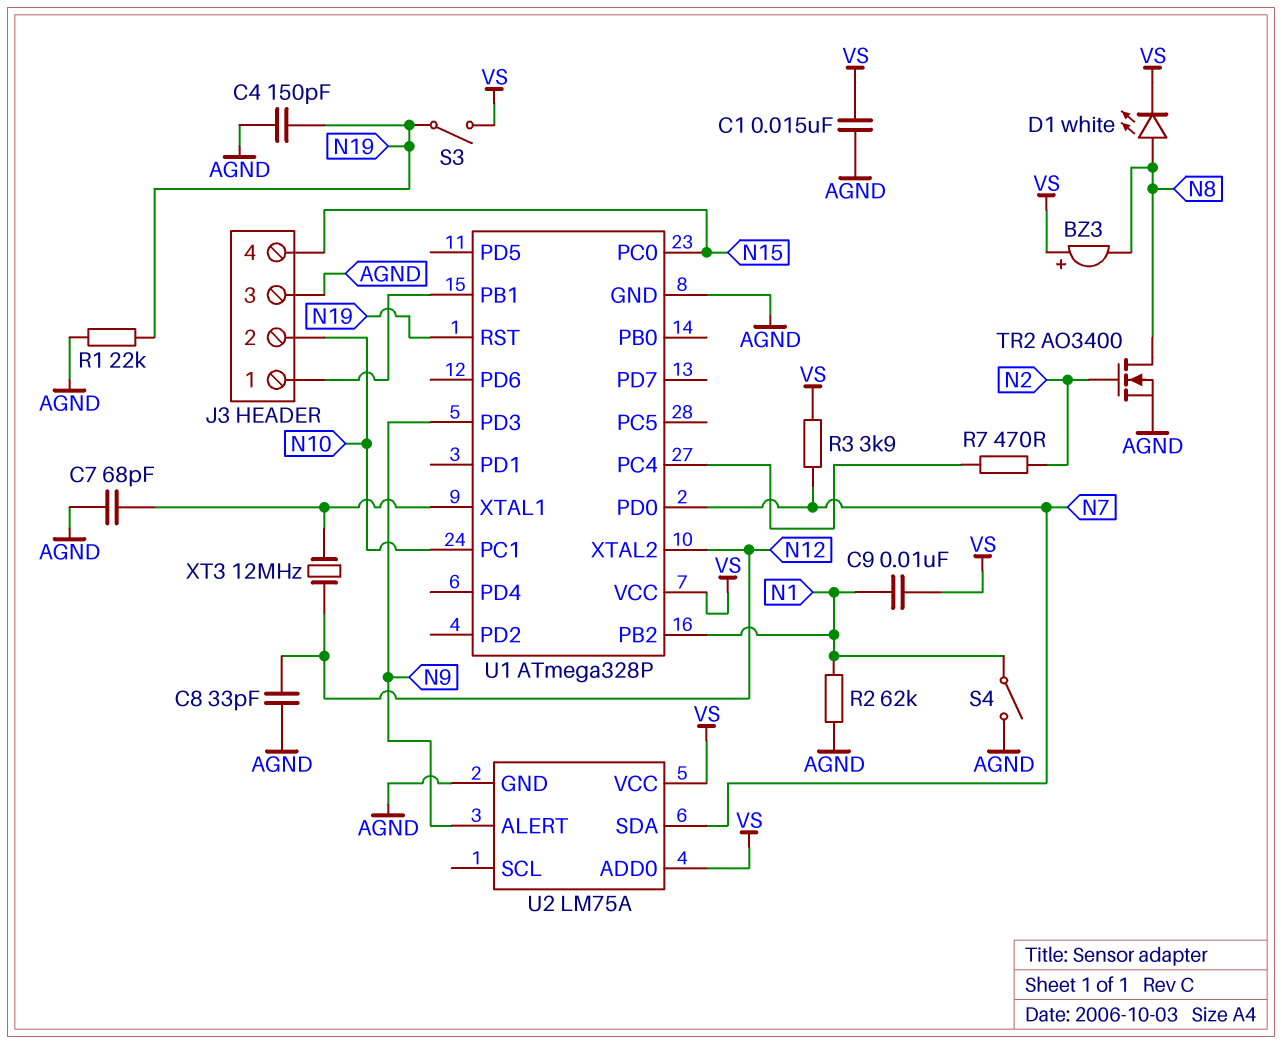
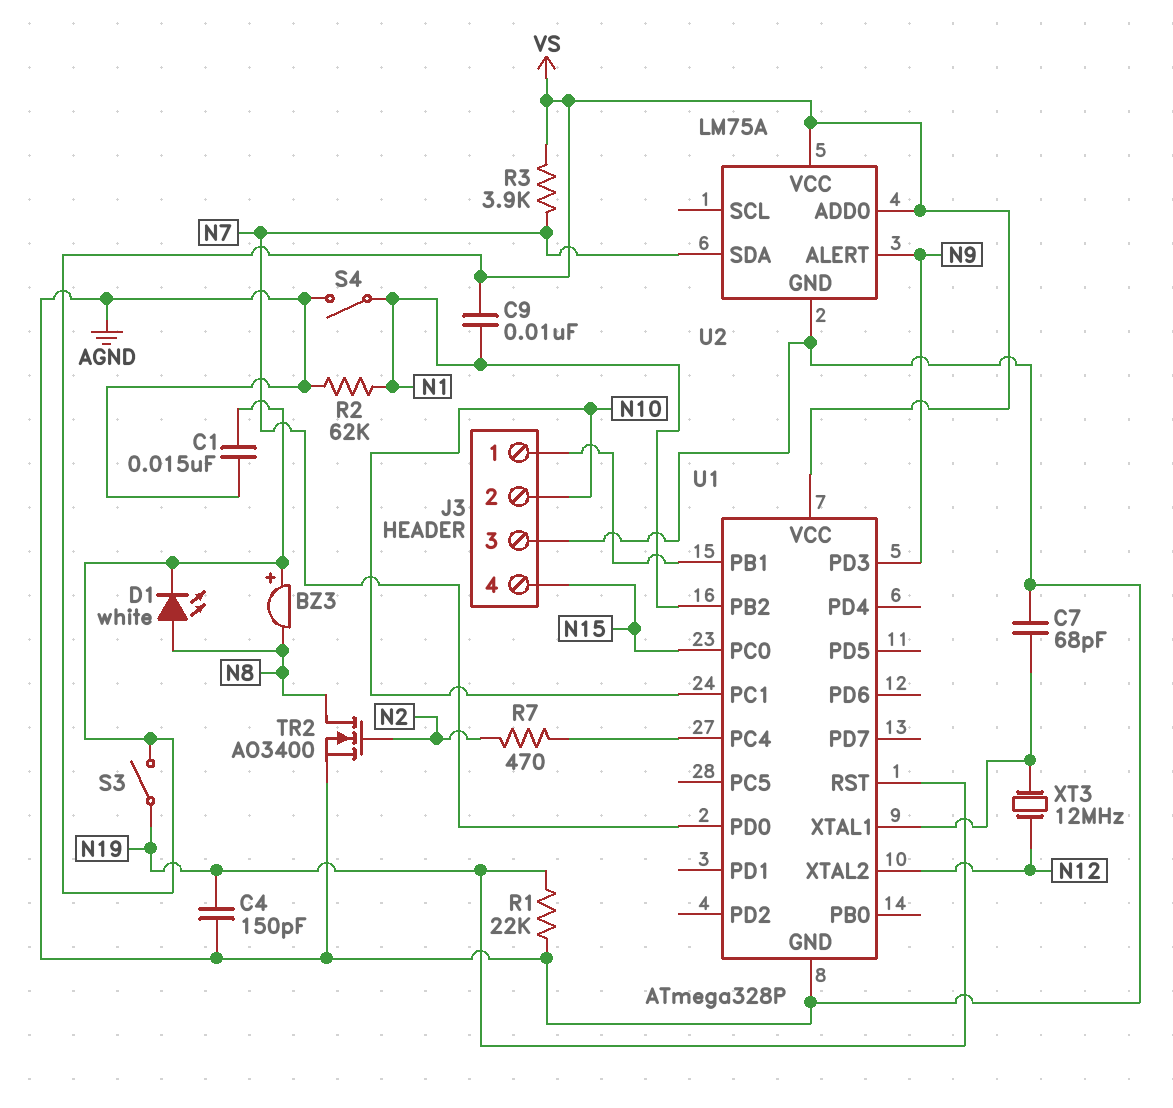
C8: 33pF (AGND, N12) -> none

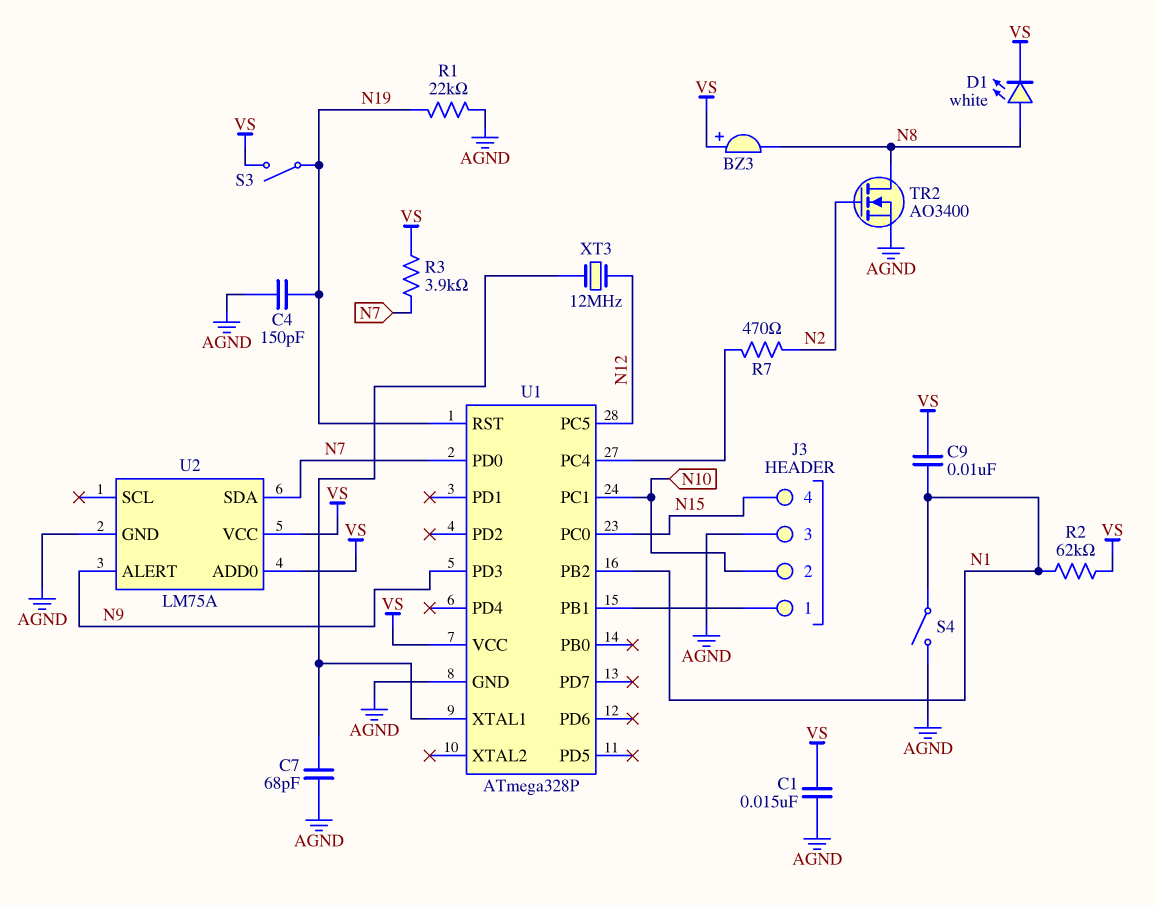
R2: 62k (AGND, N1) -> 62k (N1, VS)
U1 pin PC5: none -> N12
U1 pin XTAL2: N12 -> none

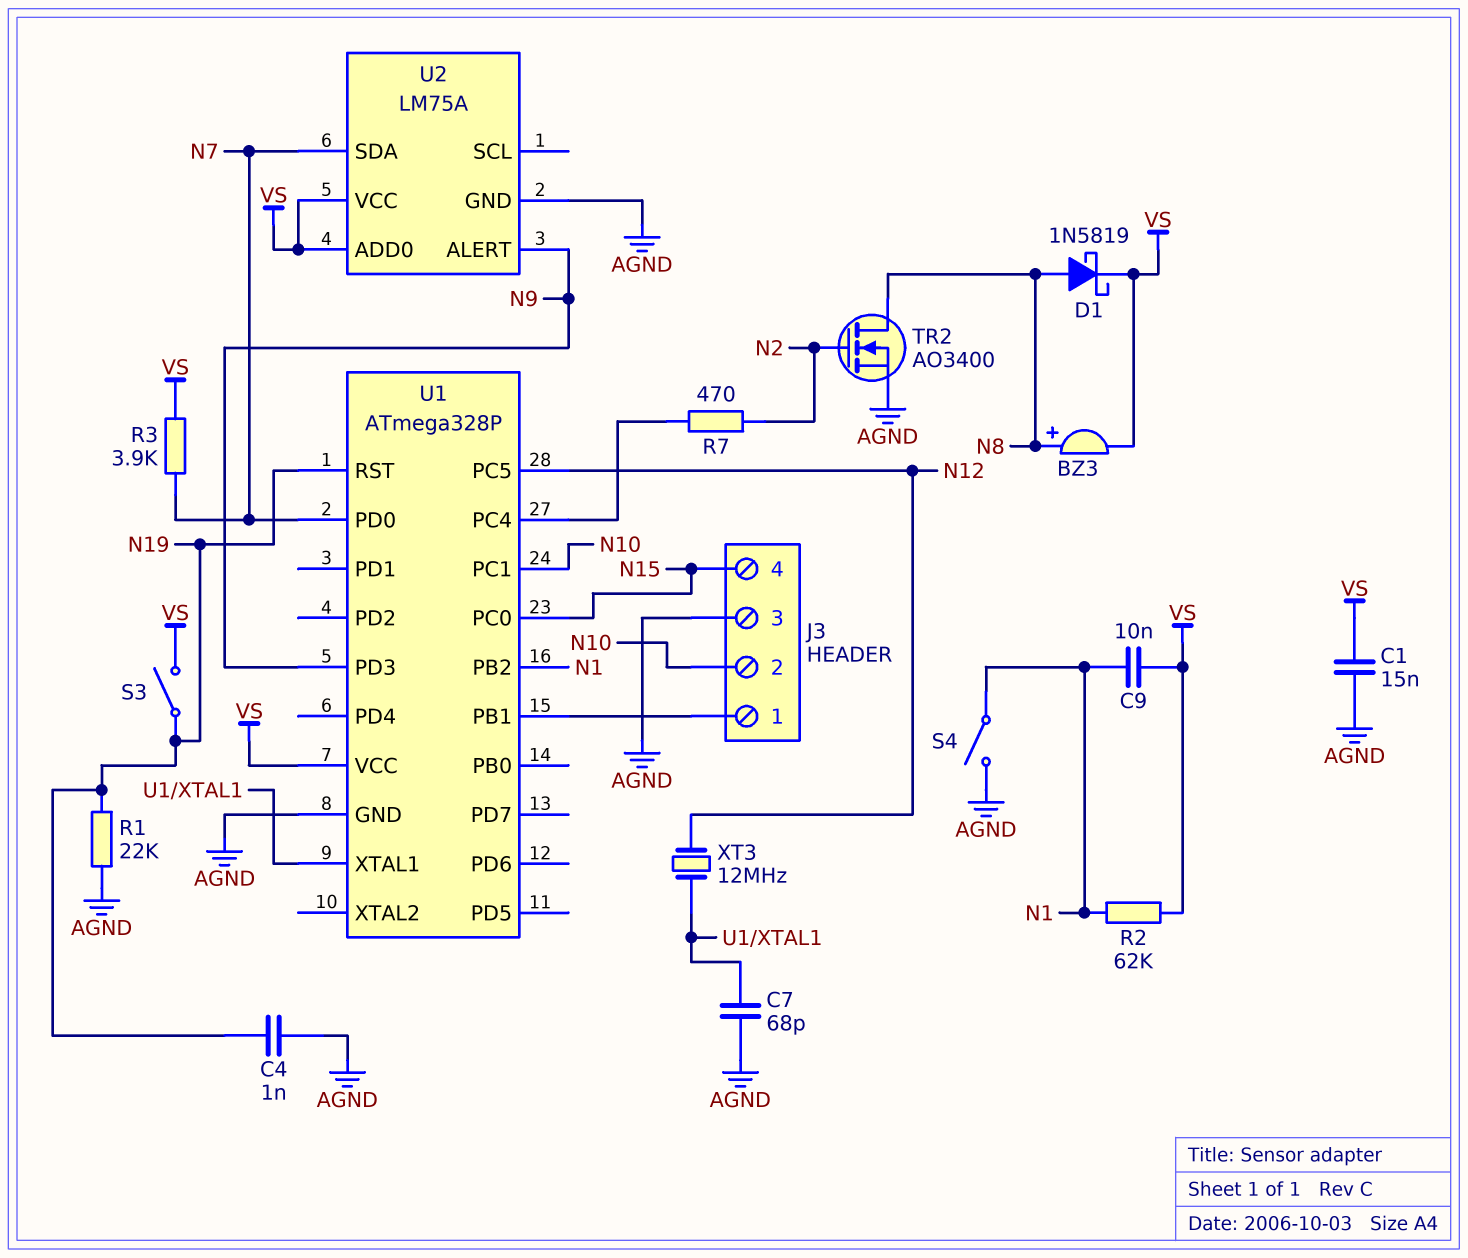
BZ3: buzzer (plus VS, minus N8) -> buzzer (plus N8, minus VS)
C4: 150pF (AGND, N19) -> 1nF (AGND, N19)
D1: LED white (A N8, K VS) -> schottky 1N5819 (A N8, K VS)

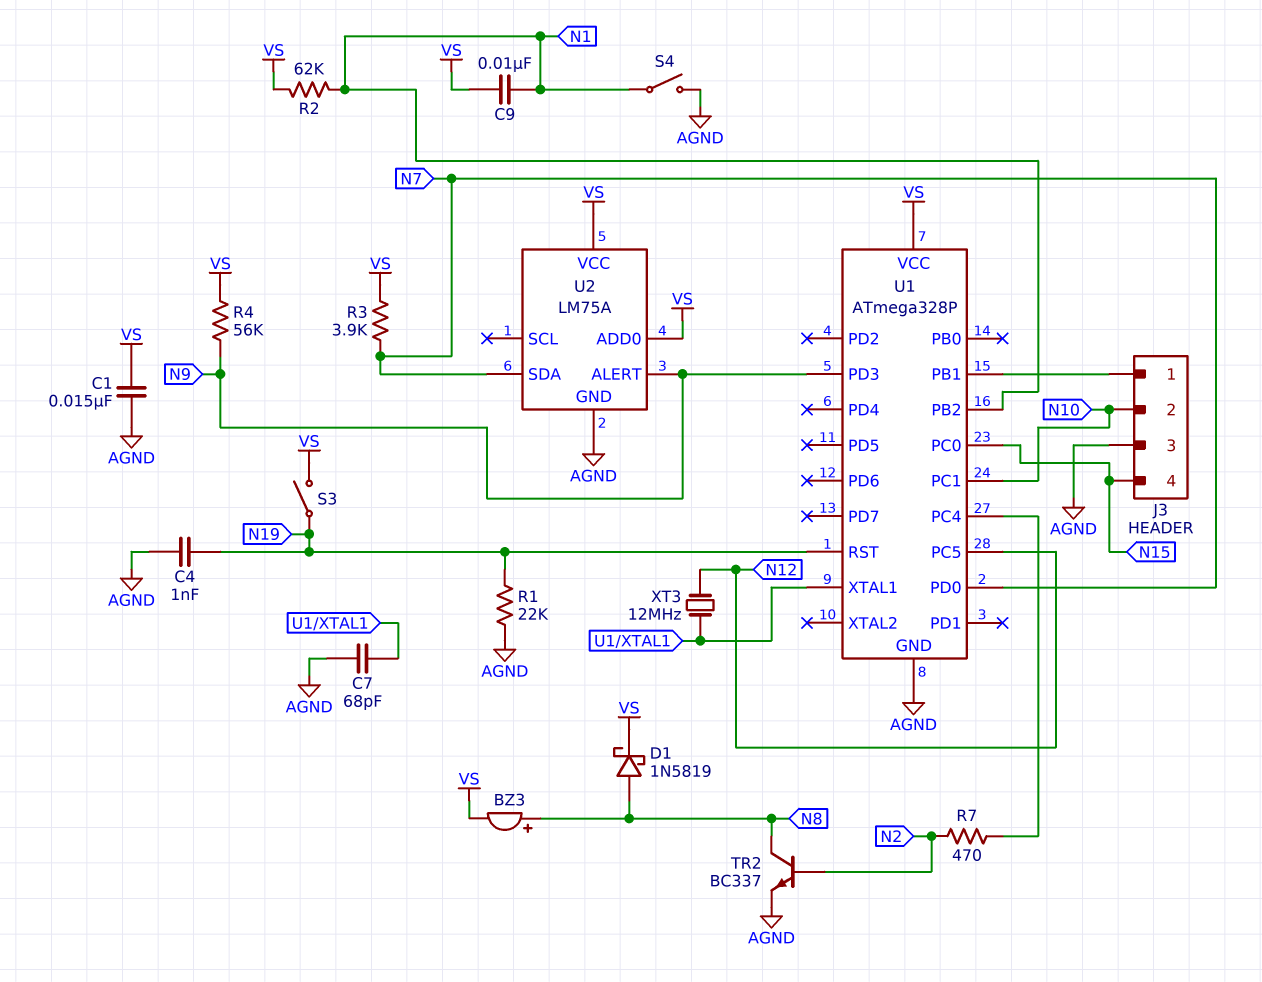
R4: none -> 56k (N9, VS)
TR2: NMOS AO3400 (G N2, D N8, S AGND) -> NPN BC337 (B N2, C N8, E AGND)

